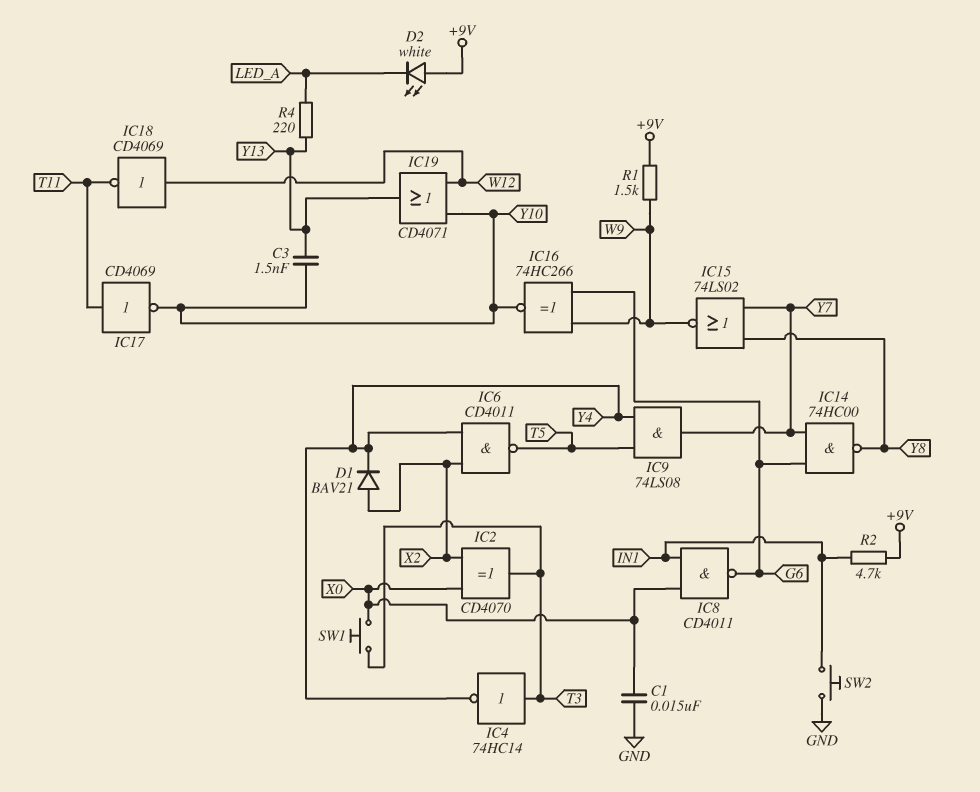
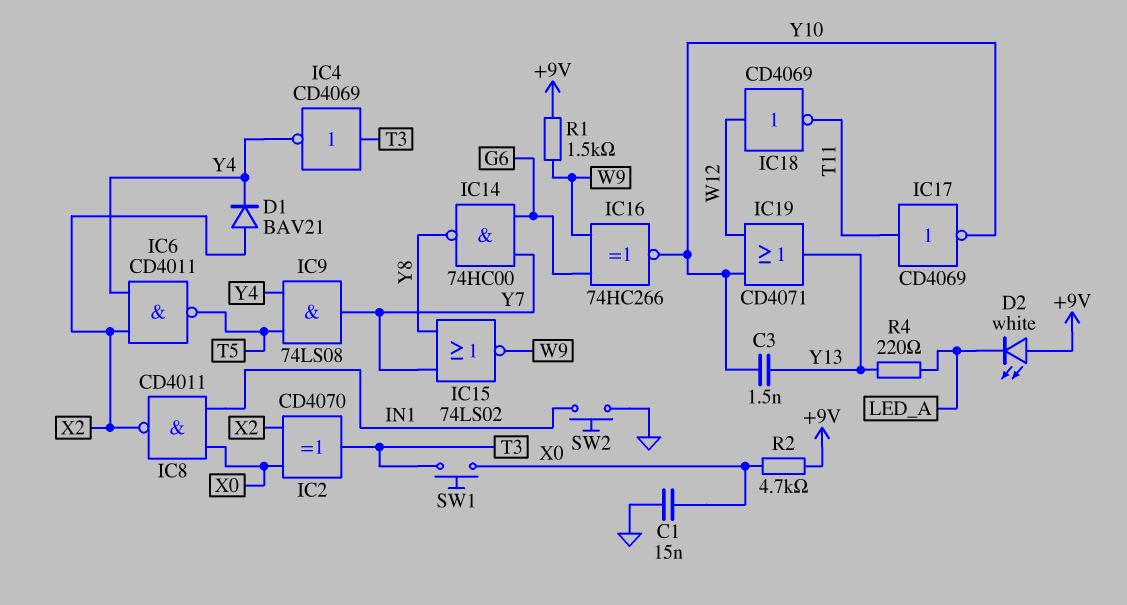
IC4: NOT 74HC14 (in T3, out Y4) -> NOT CD4069 (in T3, out Y4)
IC8: NAND CD4011 (in IN1, in X0, out G6) -> NAND CD4011 (in IN1, in X0, out X2)
R2: 4.7k (+9V, IN1) -> 4.7k (+9V, X0)

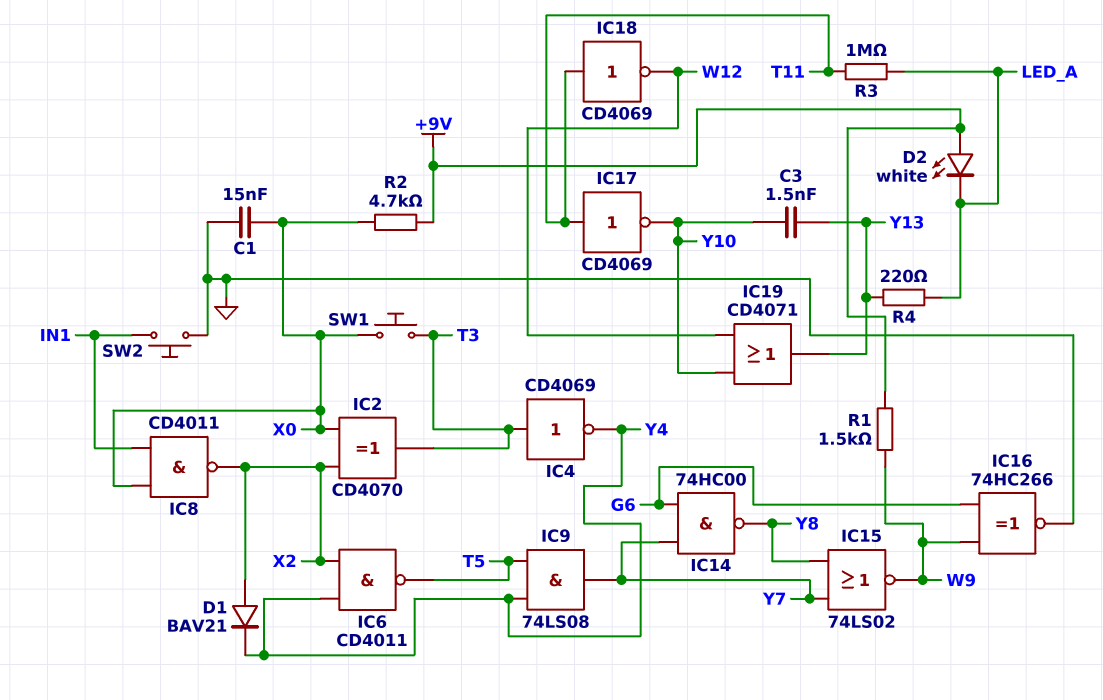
IC16: XNOR 74HC266 (in G6, in W9, out Y10) -> XNOR 74HC266 (in G6, in W9, out GND)
IC18: NOT CD4069 (in W12, out T11) -> NOT CD4069 (in T11, out W12)
R3: none -> 1M (LED_A, T11)

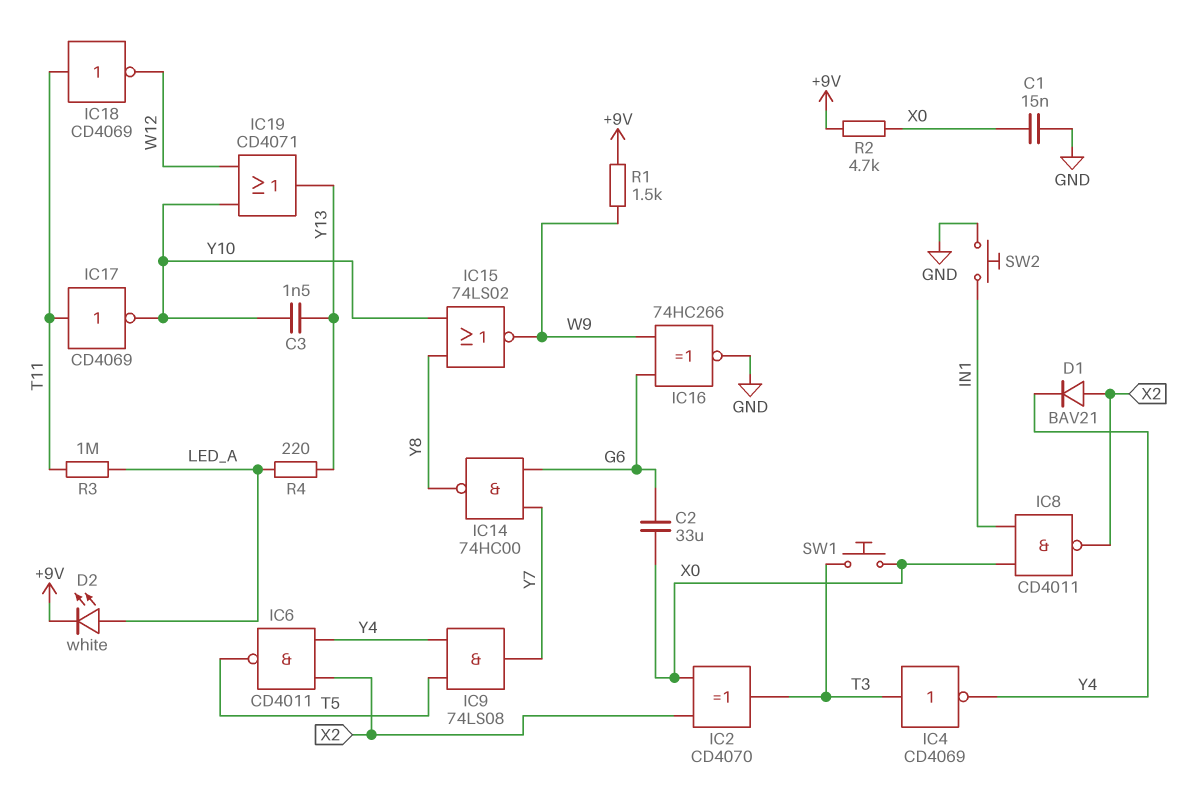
C2: none -> 33uF (G6, X0)
D2: LED white (A +9V, K LED_A) -> LED white (A LED_A, K +9V)
IC15: NOR 74LS02 (in Y7, in Y8, out W9) -> NOR 74LS02 (in Y8, in Y10, out W9)

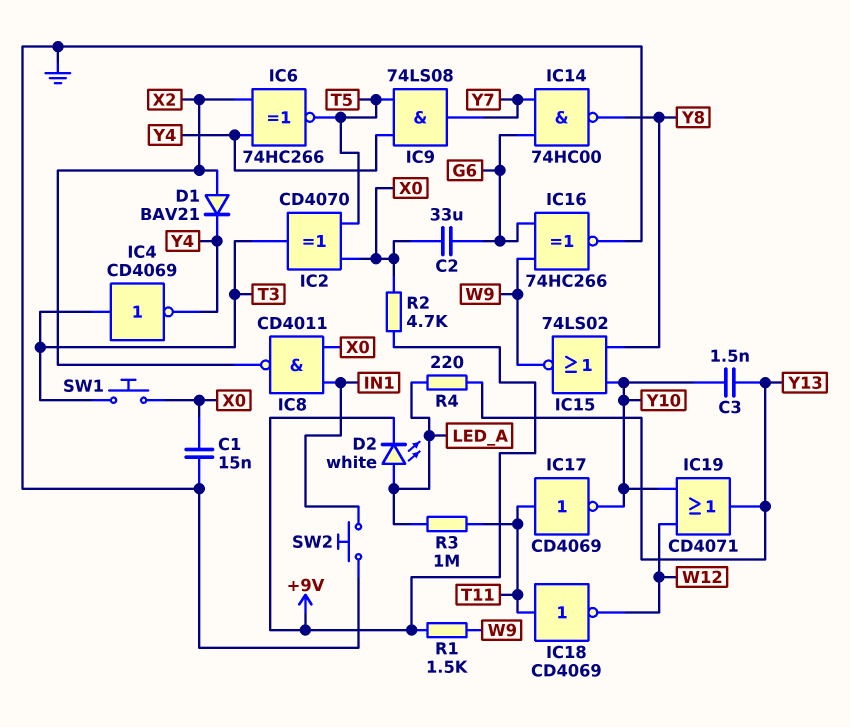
IC2: XOR CD4070 (in X0, in X2, out T3) -> XOR CD4070 (in T5, in X0, out T3)
IC6: NAND CD4011 (in X2, in Y4, out T5) -> XNOR 74HC266 (in X2, in Y4, out T5)

